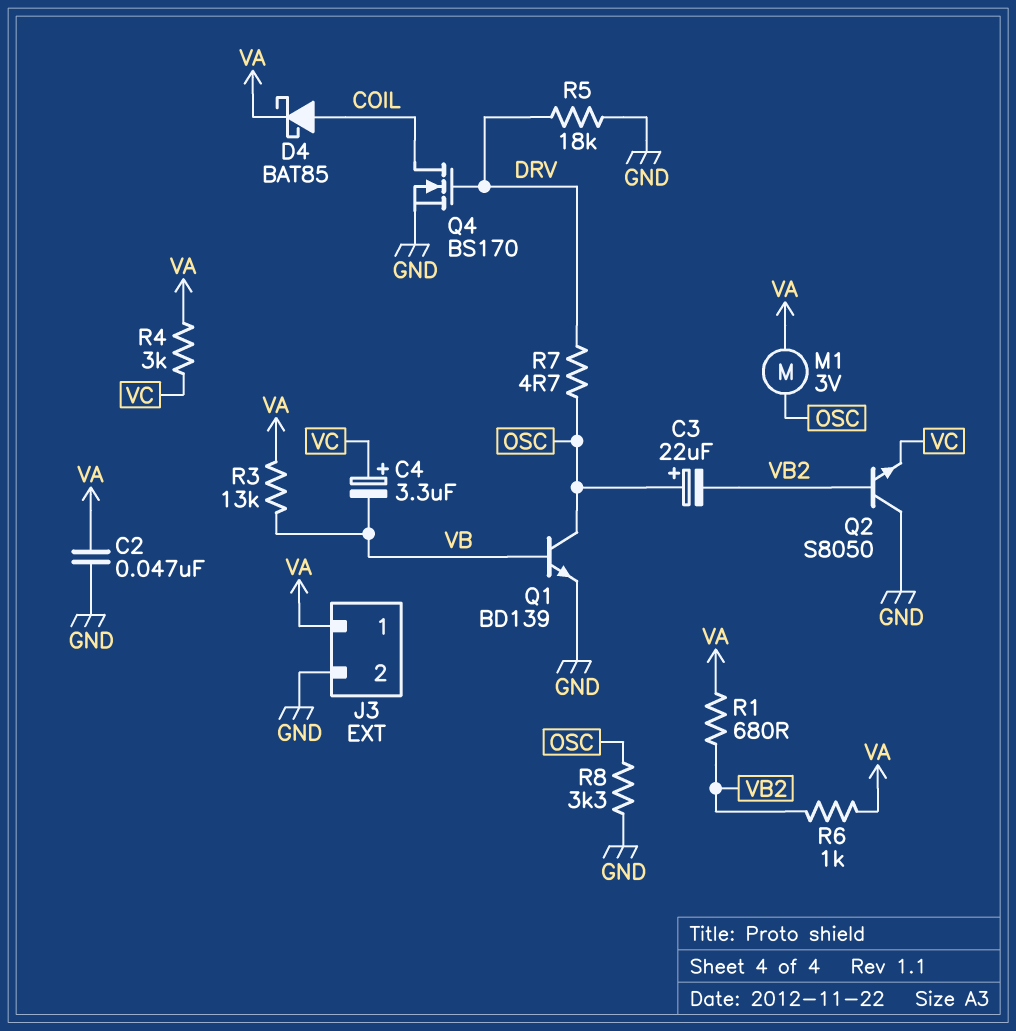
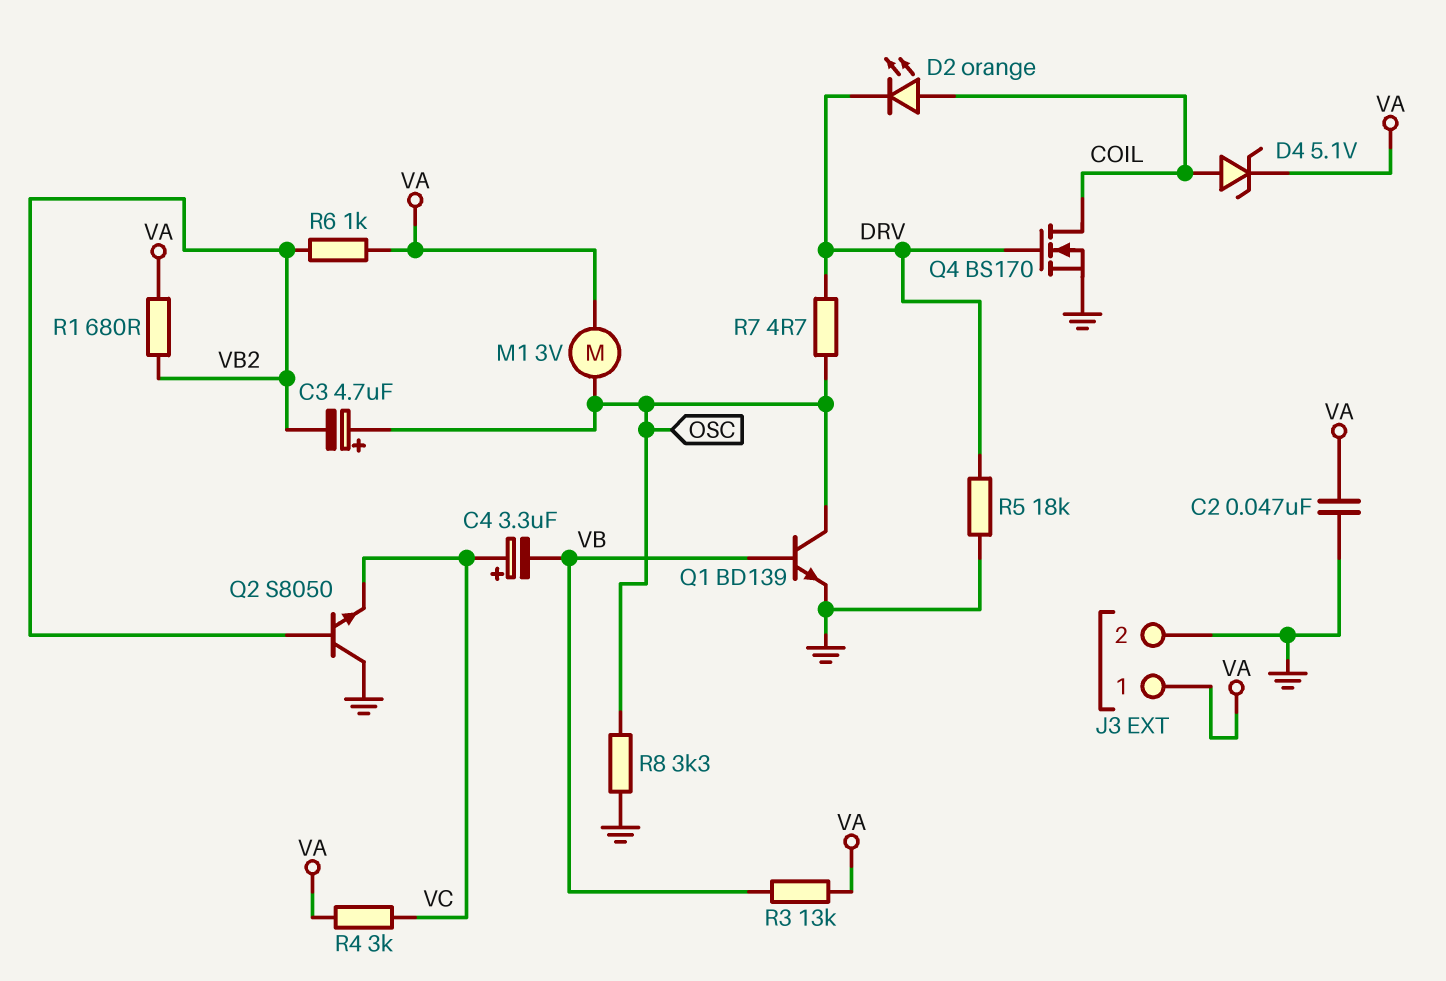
C3: 22uF (plus OSC, minus VB2) -> 4.7uF (plus OSC, minus VB2)
D2: none -> LED orange (A COIL, K DRV)
D4: schottky BAT85 (A COIL, K VA) -> zener 5.1V (A COIL, K VA)

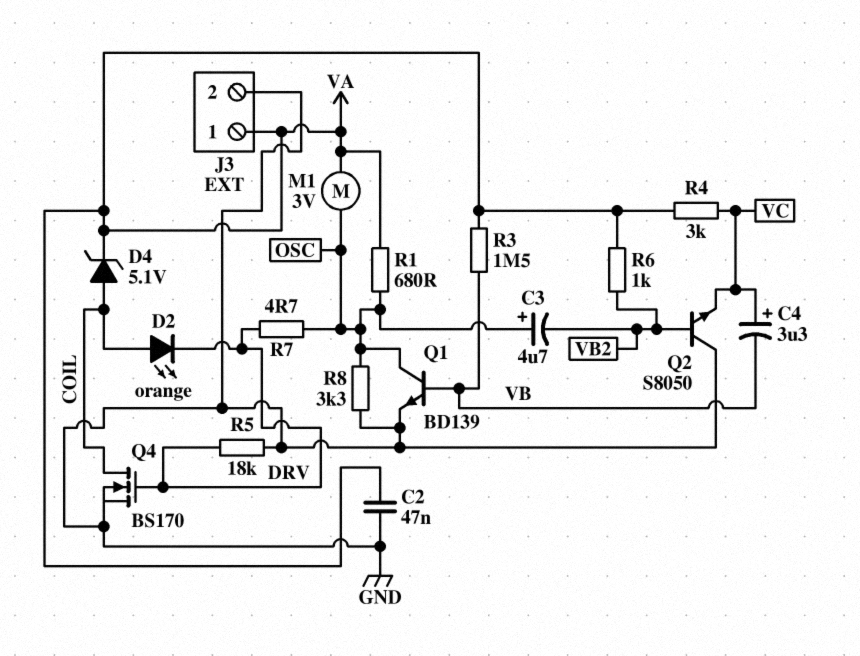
R1: 680 (VA, VB2) -> 680 (OSC, VA)
R3: 13k (VA, VB) -> 1.5M (VA, VB)

